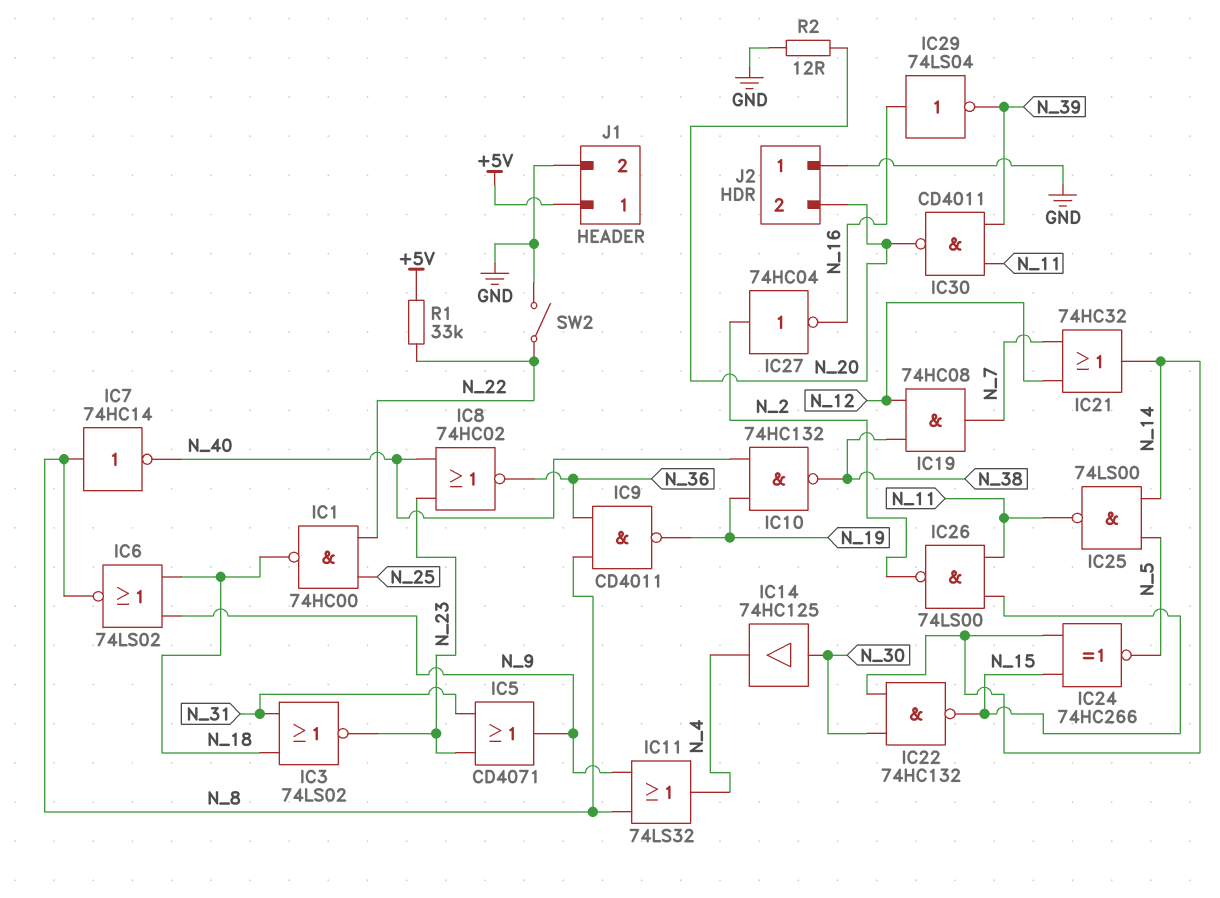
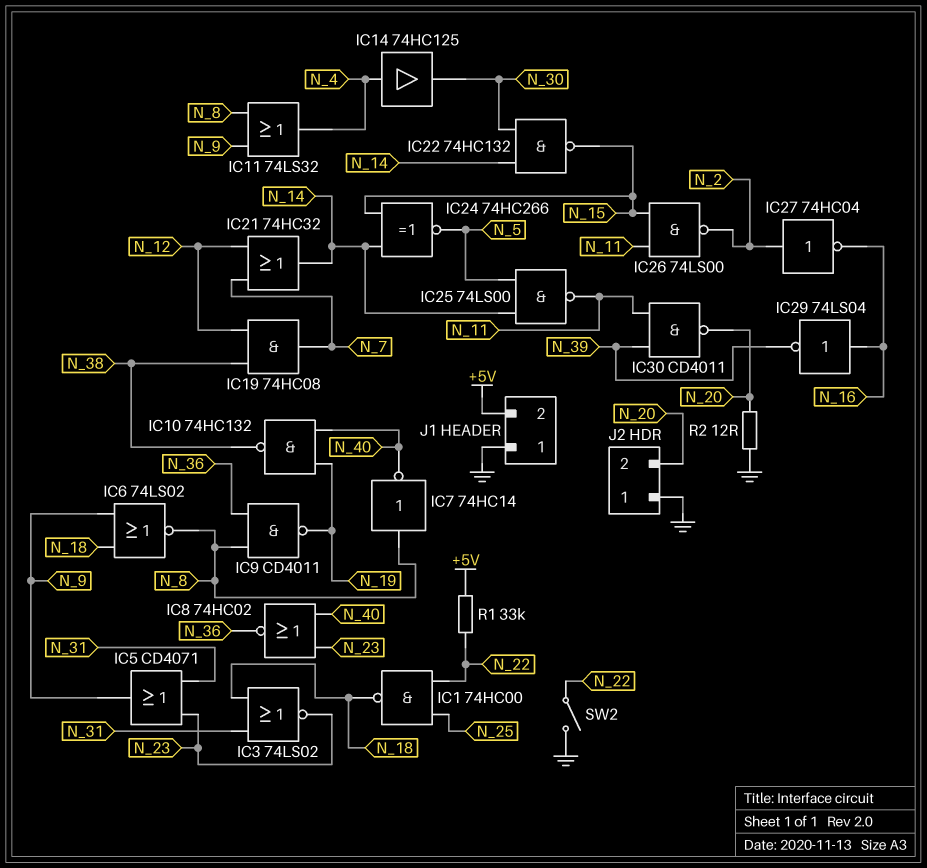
IC14: buffer 74HC125 (in N_30, out N_4) -> buffer 74HC125 (in N_4, out N_30)
J1 pin 1: +5V -> GND
J1 pin 2: GND -> +5V

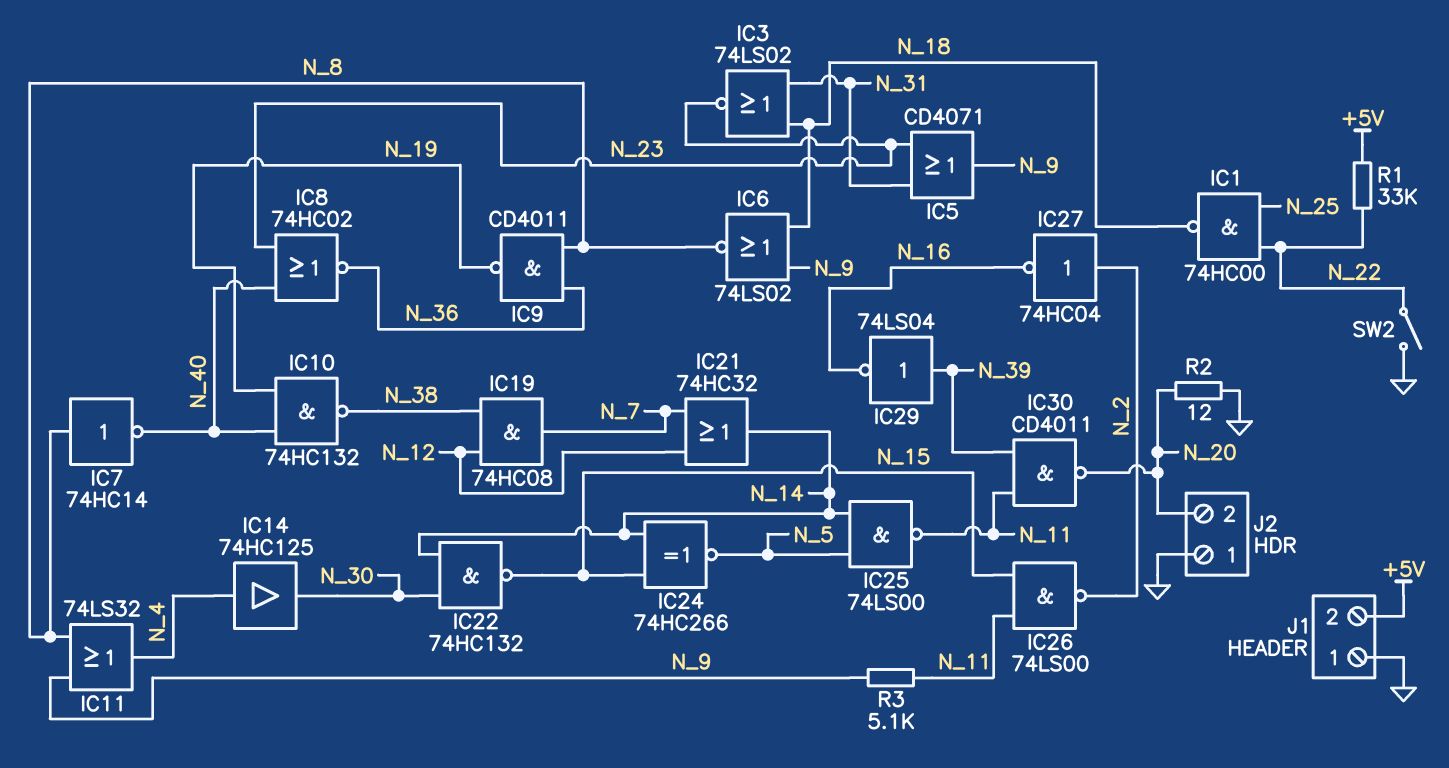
IC29: NOT 74LS04 (in N_16, out N_39) -> NOT 74LS04 (in N_39, out N_16)
R3: none -> 5.1k (N_9, N_11)

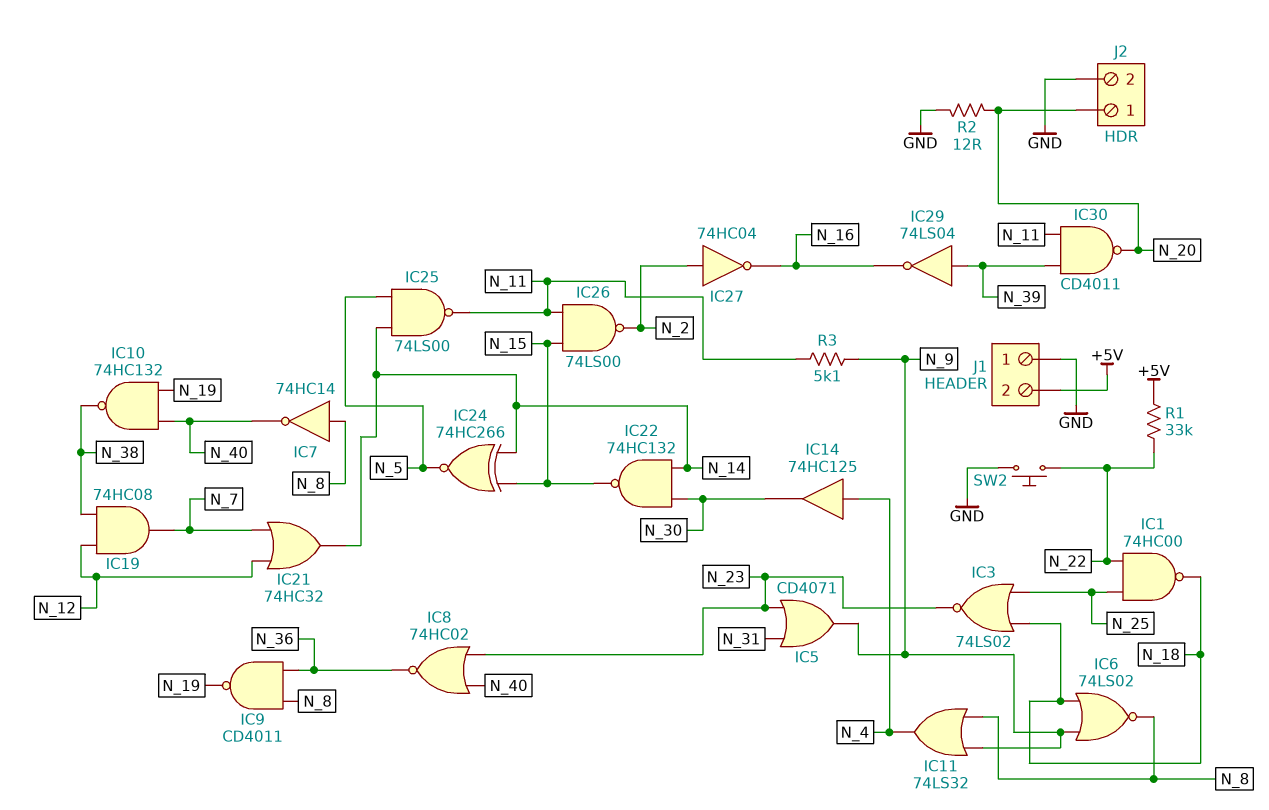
IC3: NOR 74LS02 (in N_18, in N_31, out N_23) -> NOR 74LS02 (in N_18, in N_25, out N_23)
J2 pin 1: GND -> N_20
J2 pin 2: N_20 -> GND
SW2: switch (GND, N_22) -> button (GND, N_22)

